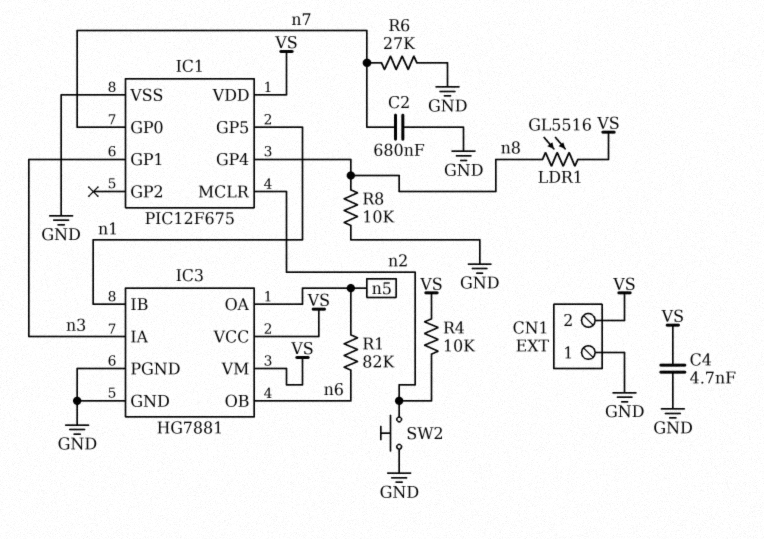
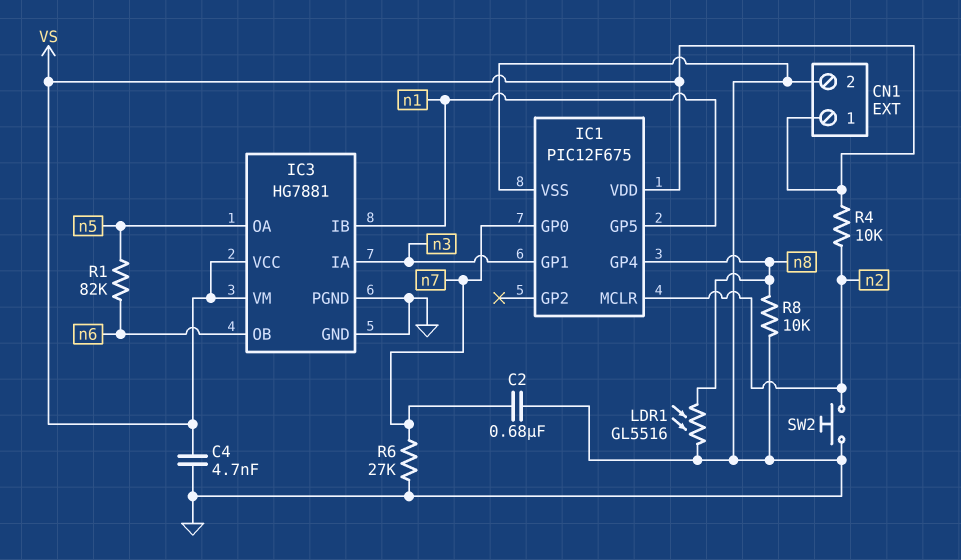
CN1 pin 1: GND -> VS
CN1 pin 2: VS -> GND
LDR1: GL5516 (VS, n8) -> GL5516 (GND, n8)

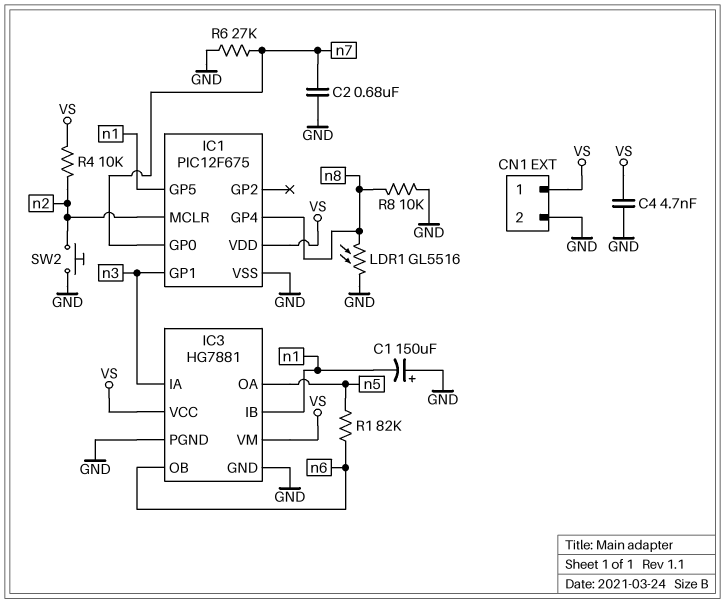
C1: none -> 150uF (plus GND, minus n1)

